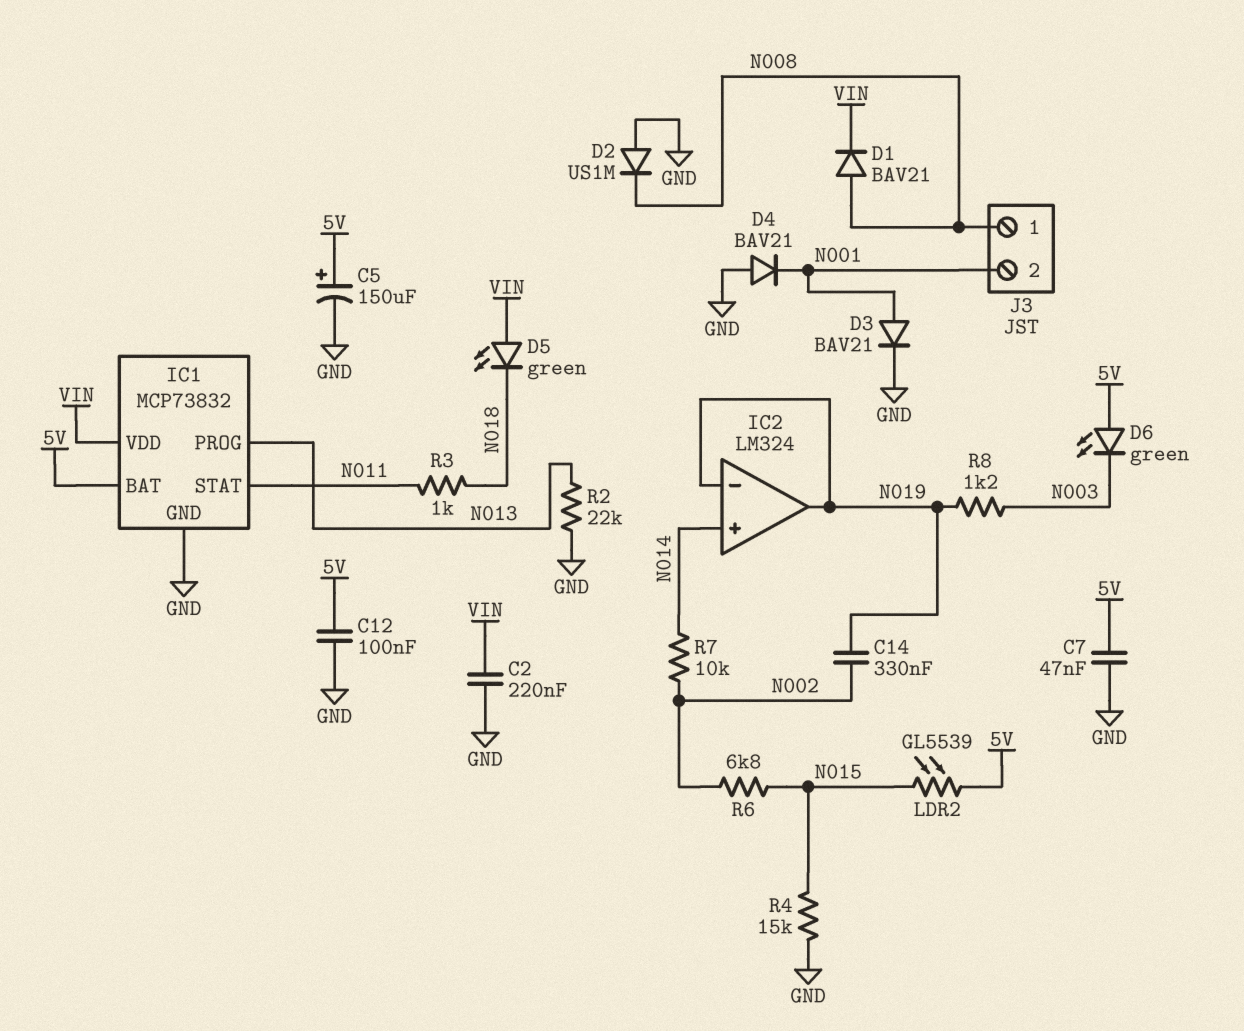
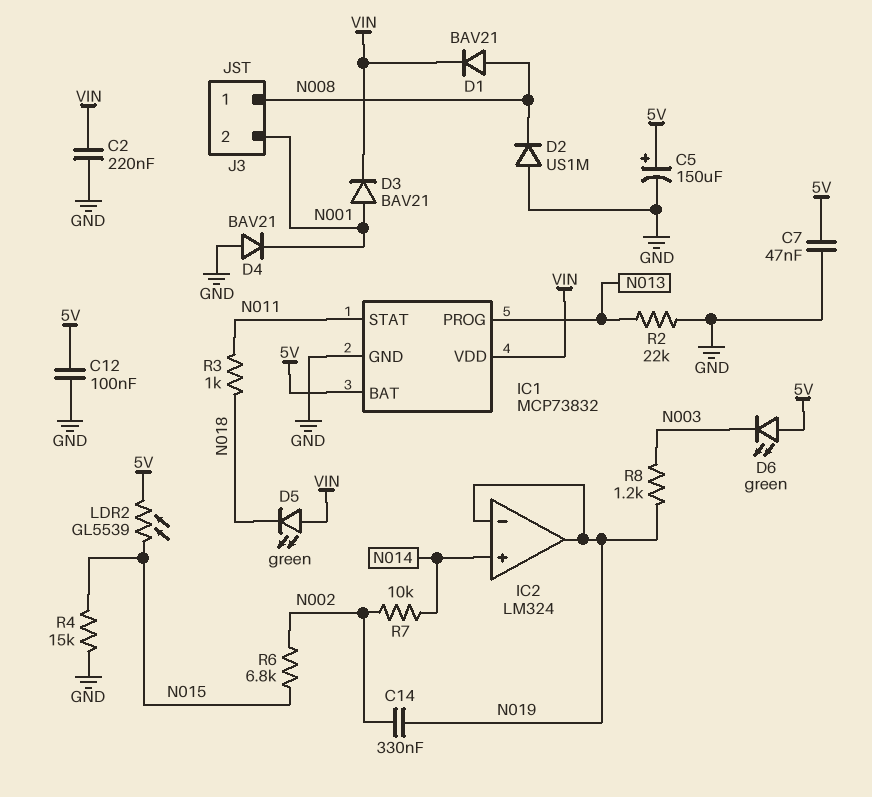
D3: diode BAV21 (A N001, K GND) -> diode BAV21 (A N001, K VIN)

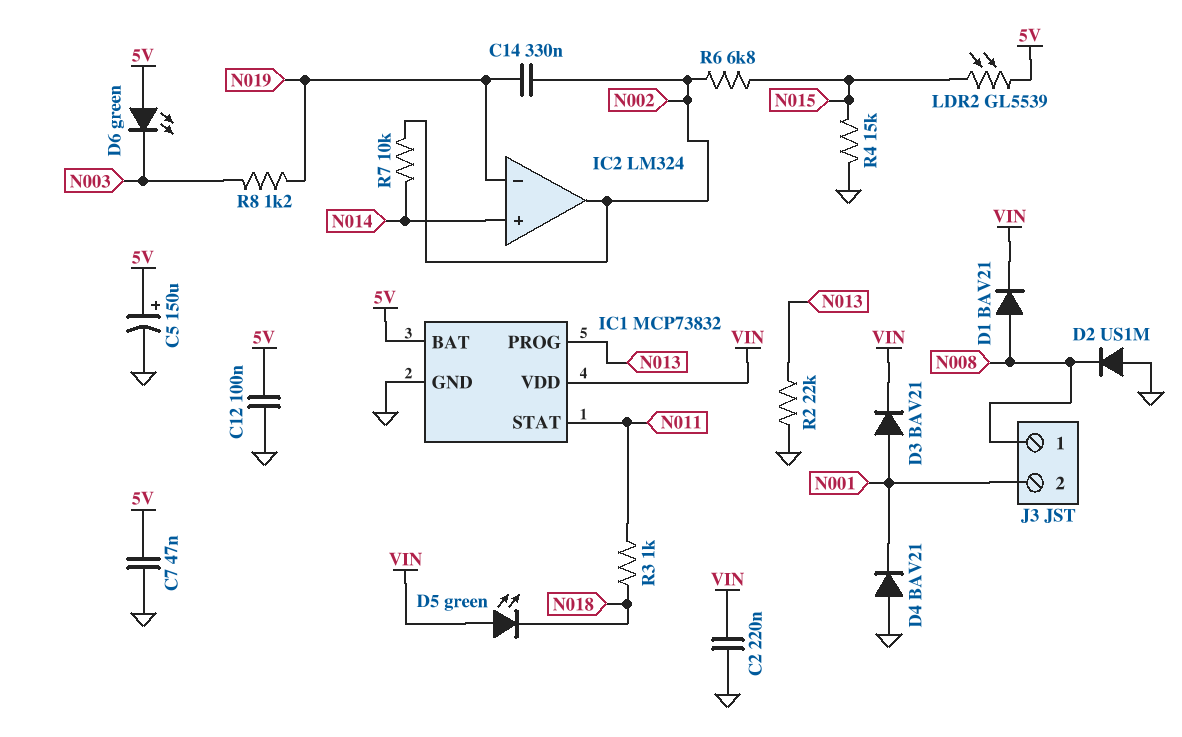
IC2 pin out: N019 -> N002

